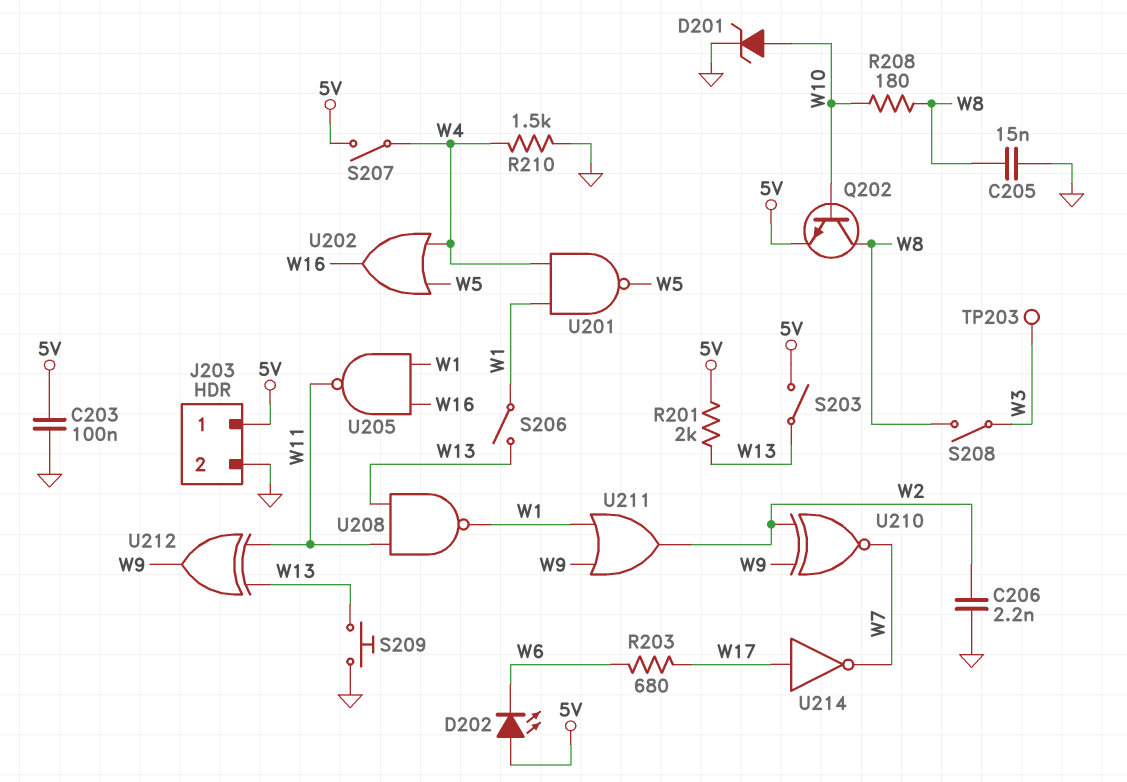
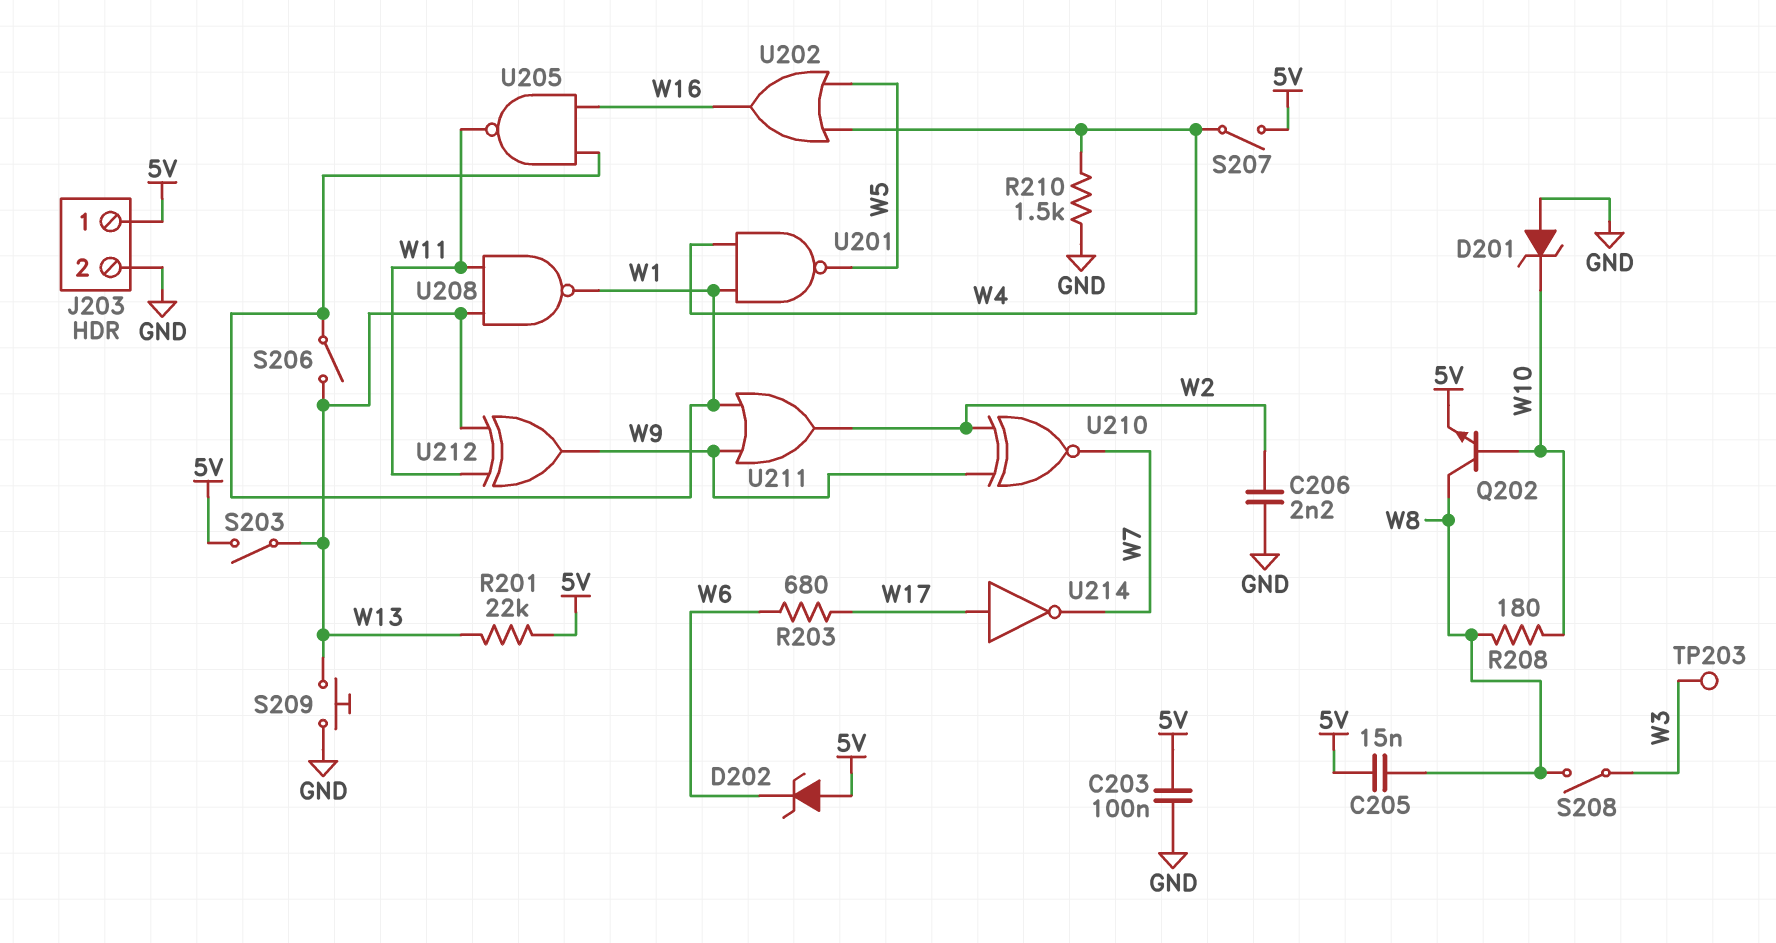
C205: 15nF (GND, W8) -> 15nF (5V, W8)
D201: zener (A W10, K GND) -> zener (A GND, K W10)
D202: LED (A 5V, K W6) -> zener (A 5V, K W6)
R201: 2k (5V, W13) -> 22k (5V, W13)

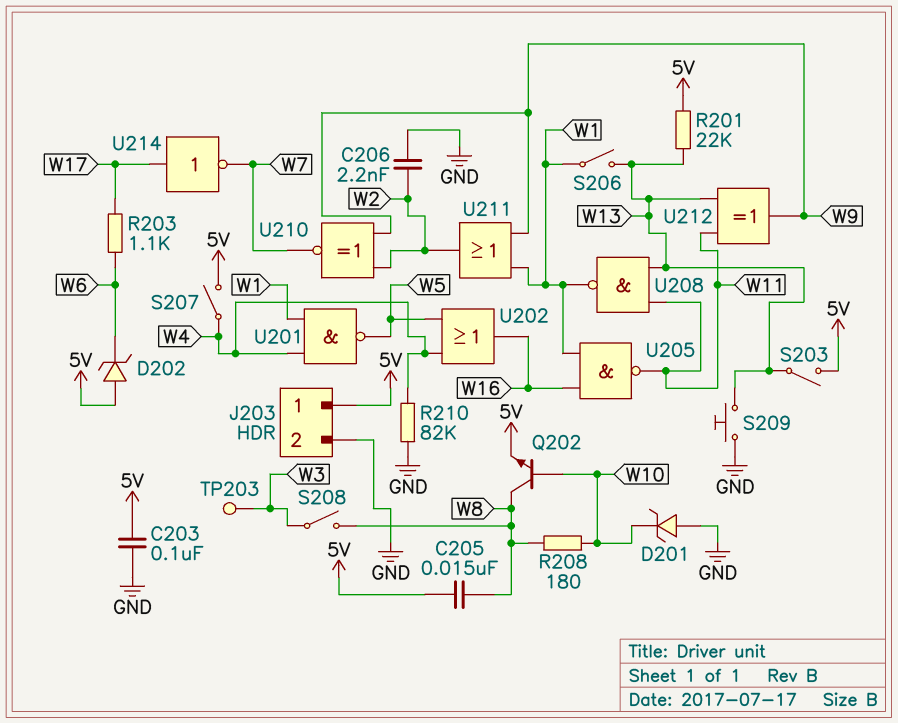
R203: 680 (W6, W17) -> 1.1k (W6, W17)
R210: 1.5k (GND, W4) -> 82k (GND, W4)

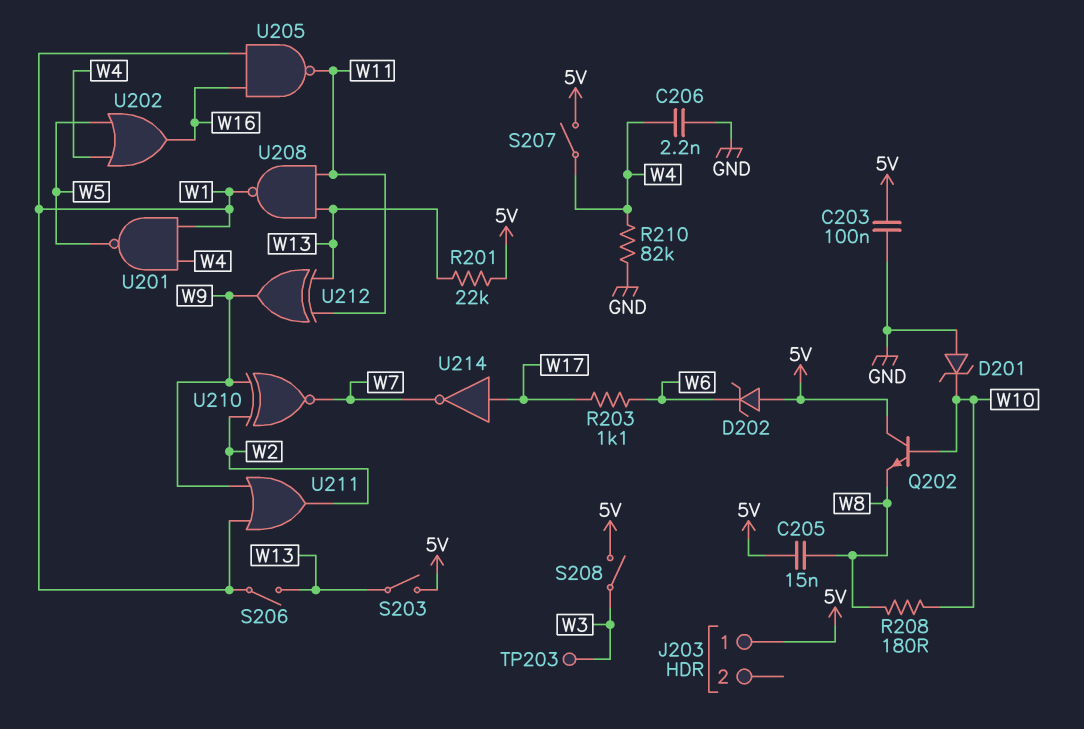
C206: 2.2nF (GND, W2) -> 2.2nF (GND, W4)
J203 pin 2: GND -> none
Q202: NPN (B W10, C W8, E 5V) -> NPN (B W10, C 5V, E W8)
S208: switch (W3, W8) -> switch (5V, W3)
S209: button (GND, W13) -> none

